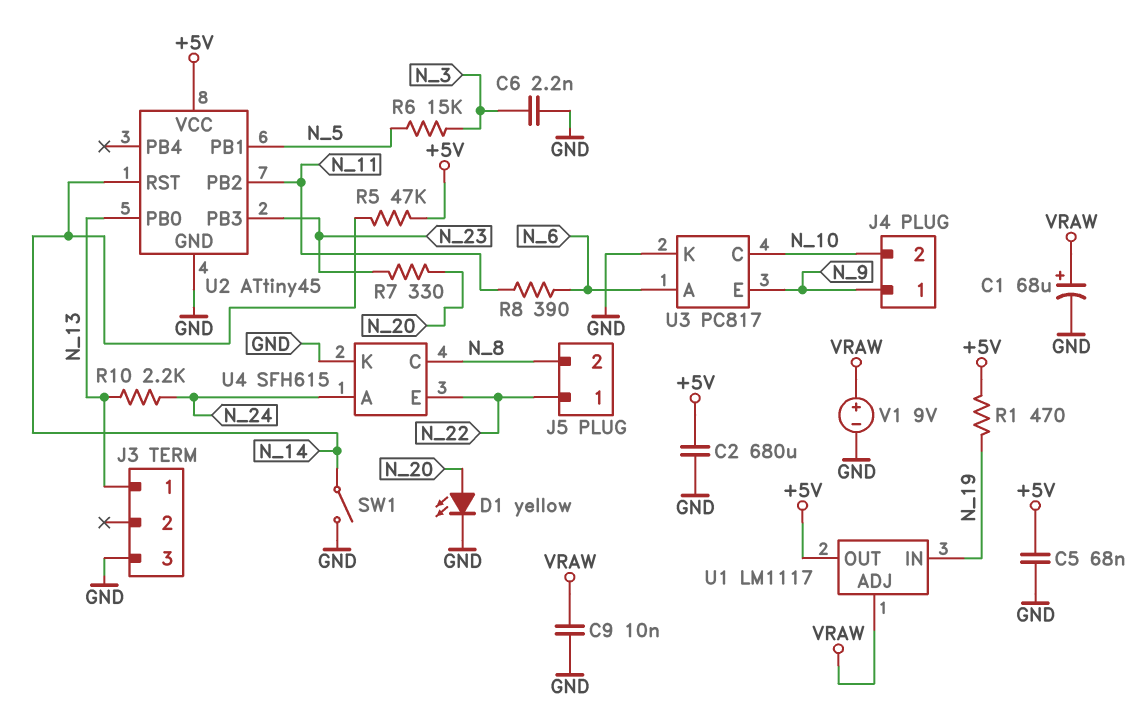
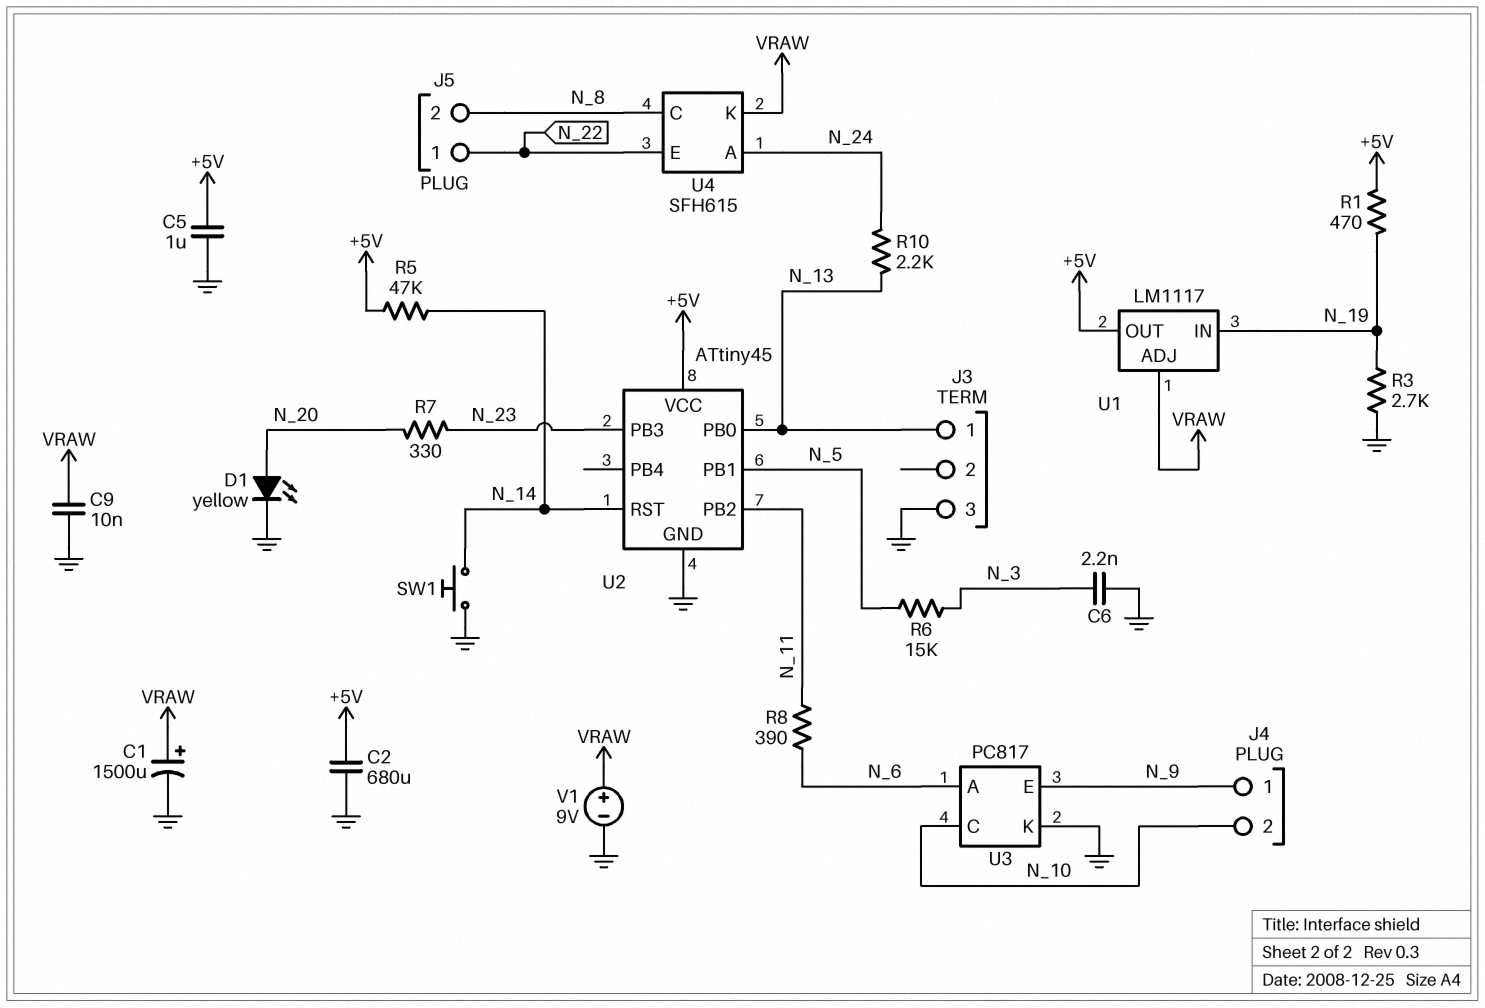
C1: 68uF (plus VRAW, minus GND) -> 1500uF (plus VRAW, minus GND)
C5: 68nF (+5V, GND) -> 1uF (+5V, GND)
R3: none -> 2.7k (GND, N_19)
SW1: switch (GND, N_14) -> button (GND, N_14)
U4 pin K: GND -> VRAW

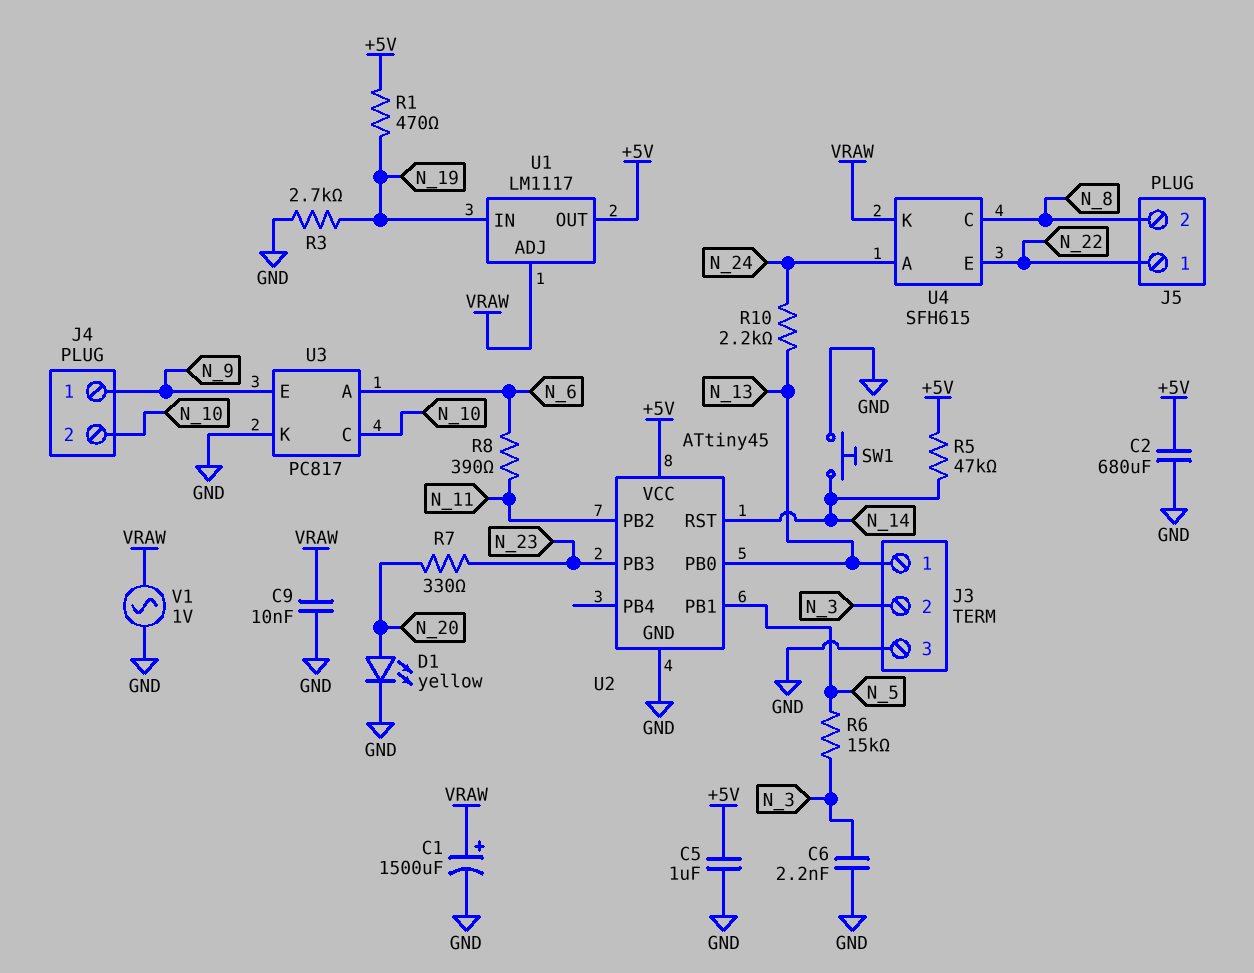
J3 pin 2: none -> N_3
V1: 9V (plus VRAW, minus GND) -> AC 1V (GND, VRAW)

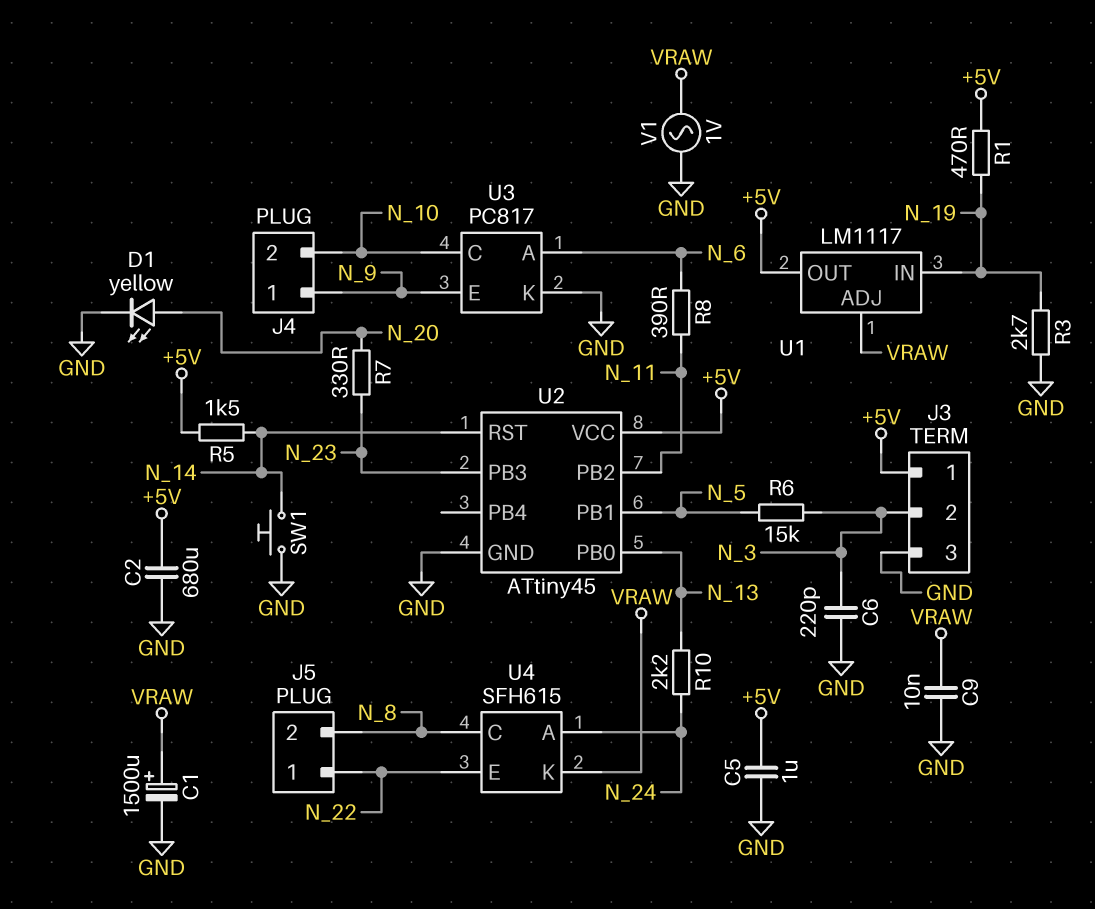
C6: 2.2nF (GND, N_3) -> 220pF (GND, N_3)
J3 pin 1: N_13 -> +5V
R5: 47k (+5V, N_14) -> 1.5k (+5V, N_14)

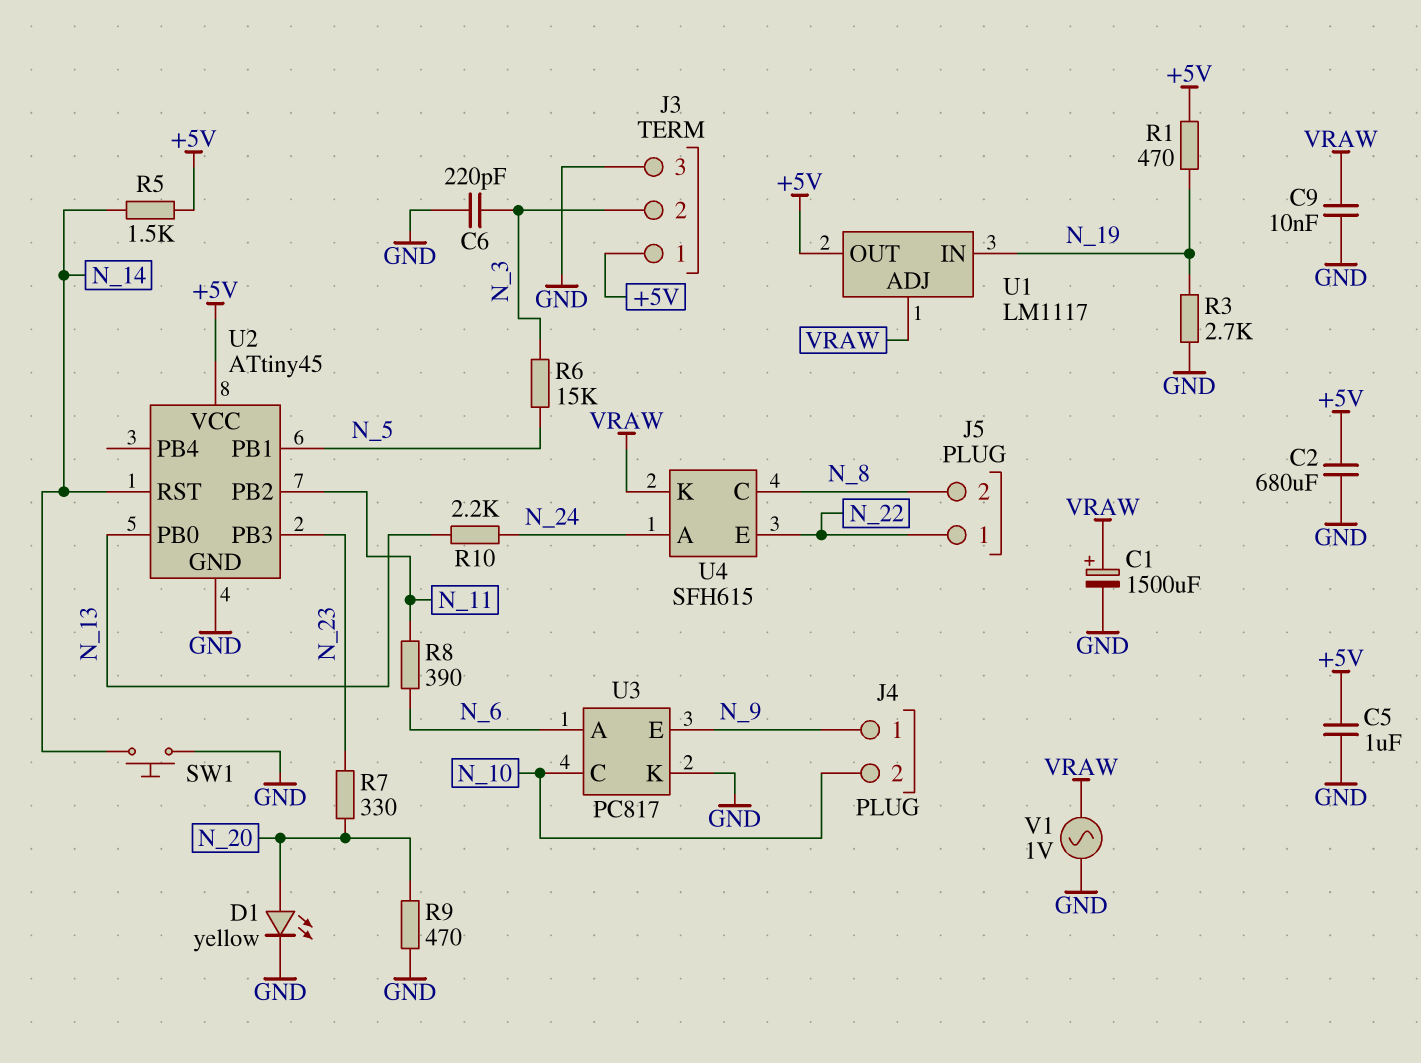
R9: none -> 470 (GND, N_20)

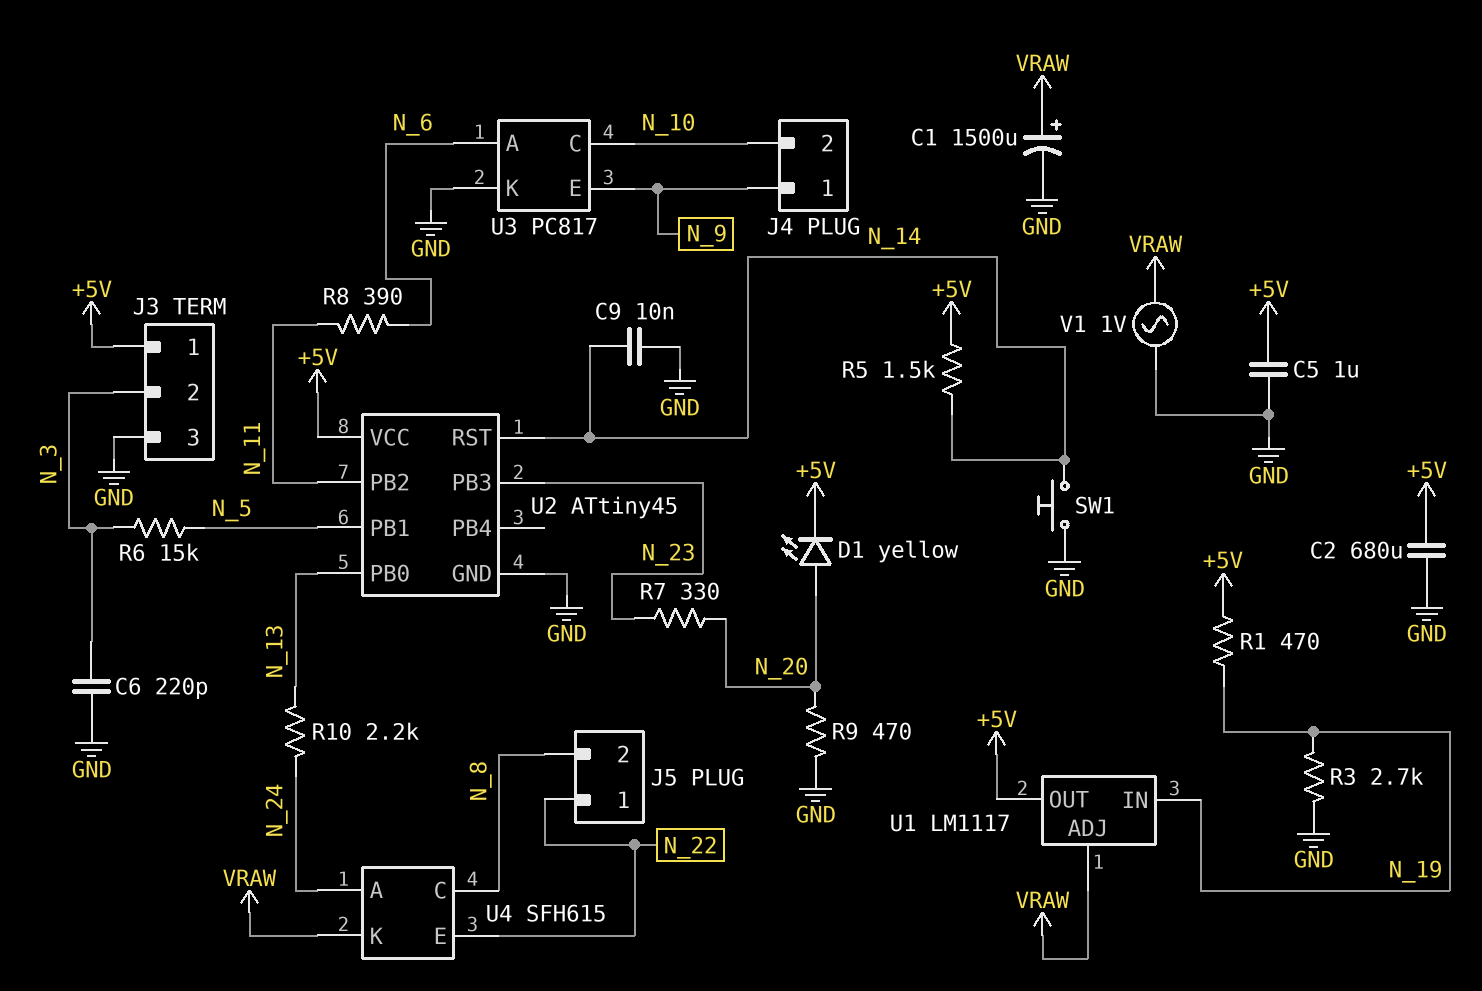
C9: 10nF (GND, VRAW) -> 10nF (GND, N_14)
D1: LED yellow (A N_20, K GND) -> LED yellow (A N_20, K +5V)

